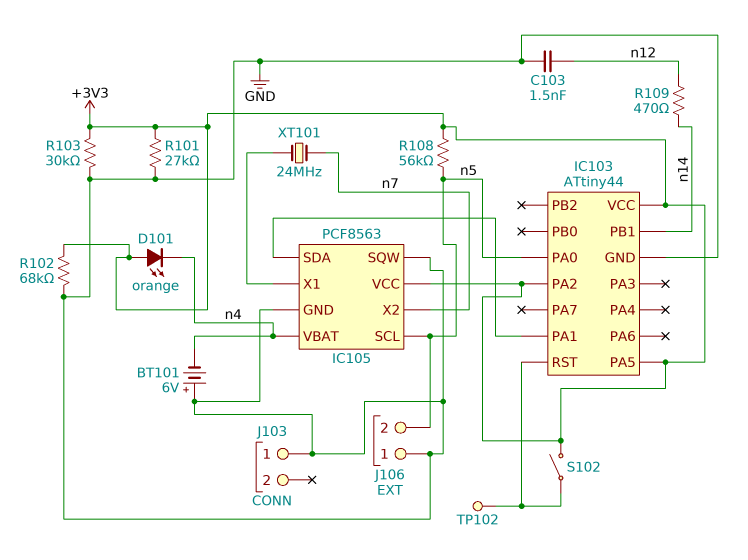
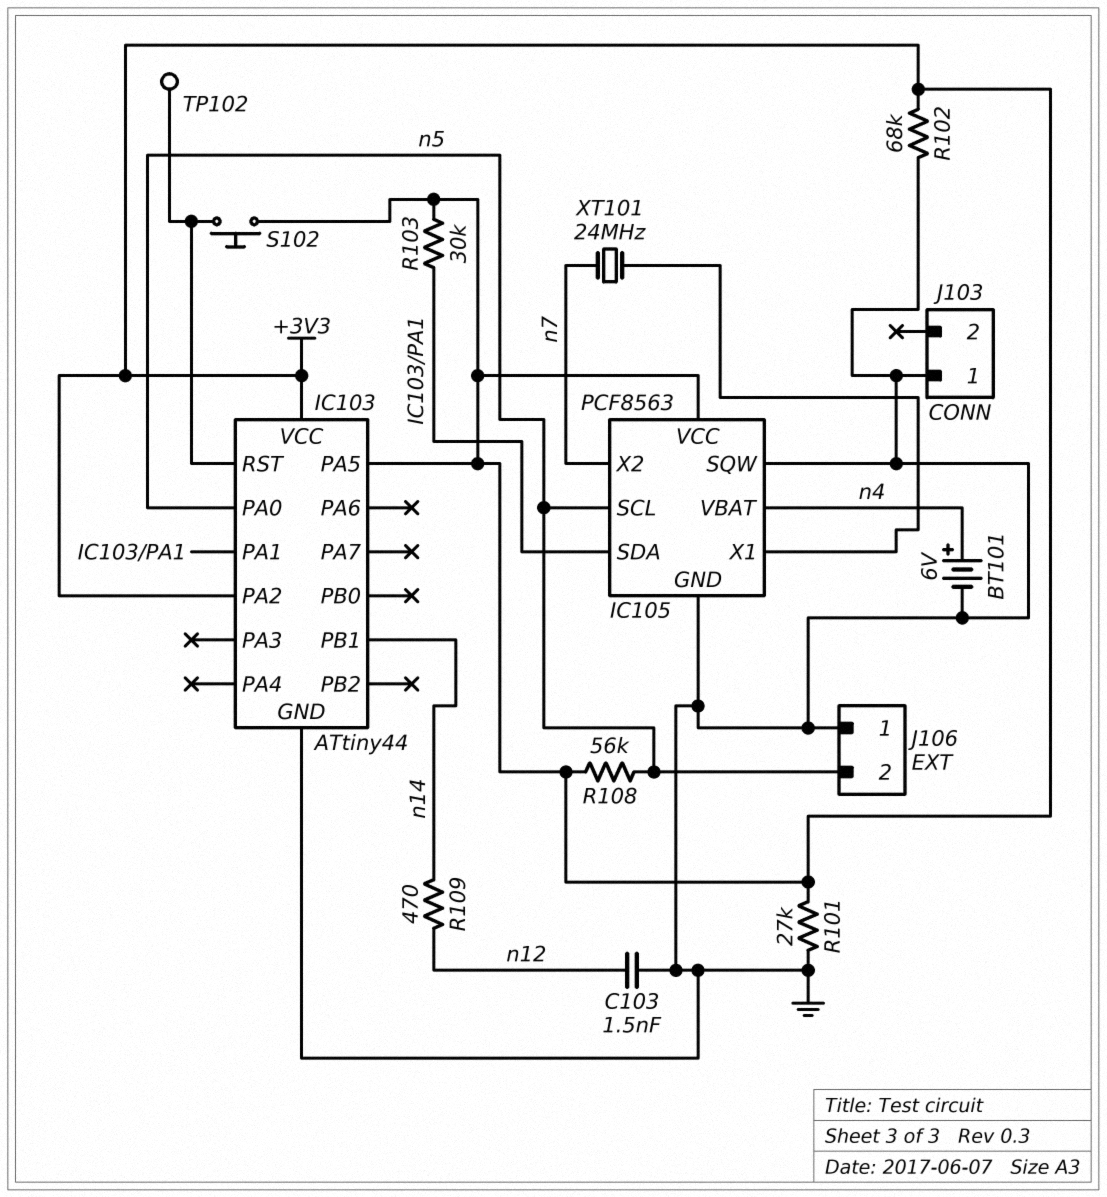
BT101: 6V (plus GND, minus n4) -> 6V (plus n4, minus GND)
D101: LED orange (A +3V3, K n4) -> none
R103: 30k (+3V3, GND) -> 30k (+3V3, IC103/PA1)
S102: switch (+3V3, IC103/RST) -> button (+3V3, IC103/RST)

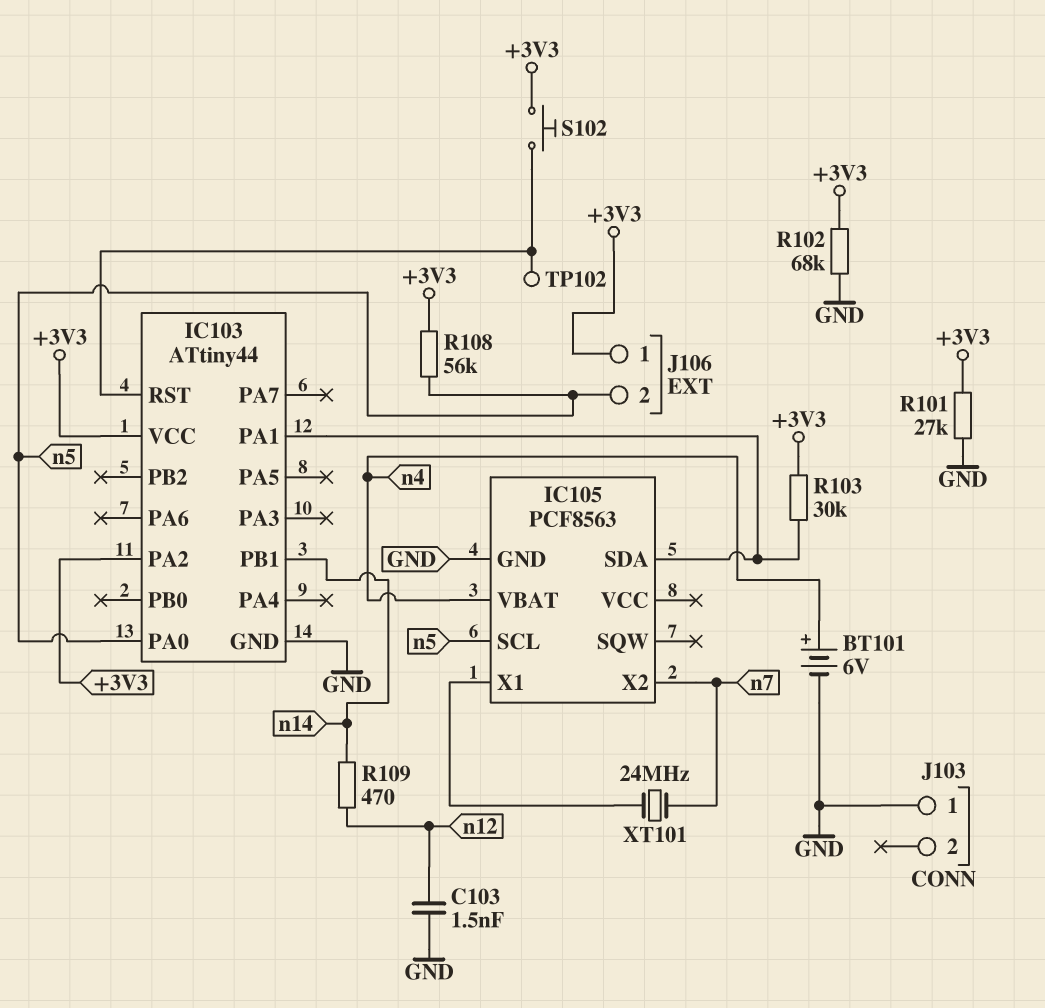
IC103 pin PA5: +3V3 -> none
IC105 pin SQW: GND -> none
IC105 pin VCC: +3V3 -> none
J106 pin 1: GND -> +3V3

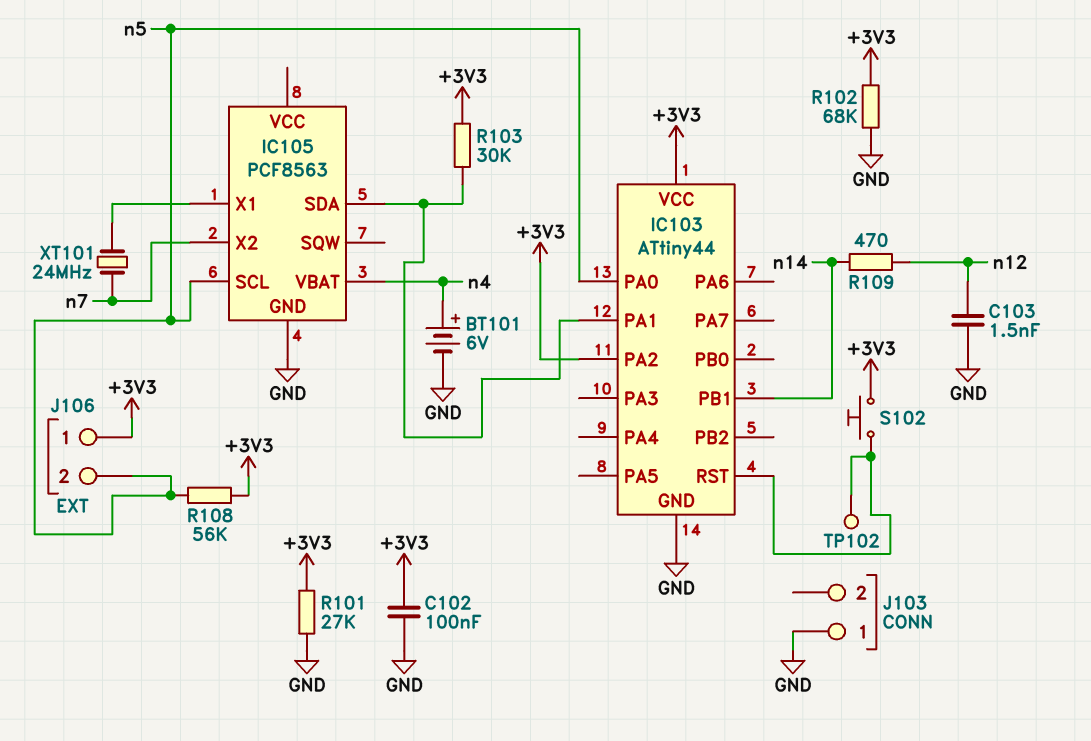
C102: none -> 100nF (+3V3, GND)

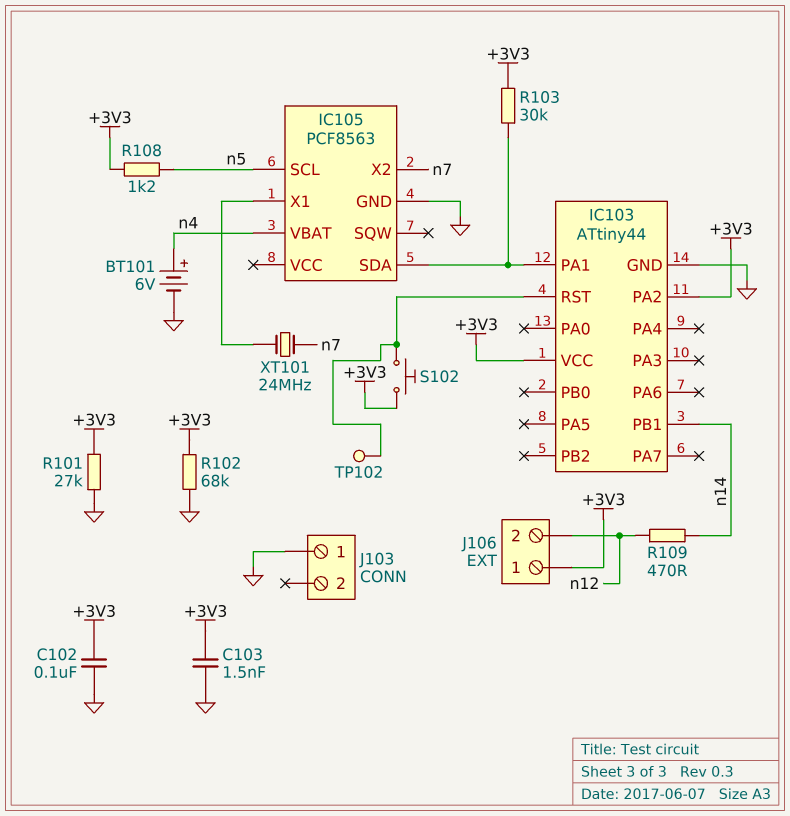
C103: 1.5nF (GND, n12) -> 1.5nF (+3V3, GND)
IC103 pin PA0: n5 -> none
J106 pin 2: n5 -> n12
R108: 56k (+3V3, n5) -> 1.2k (+3V3, n5)

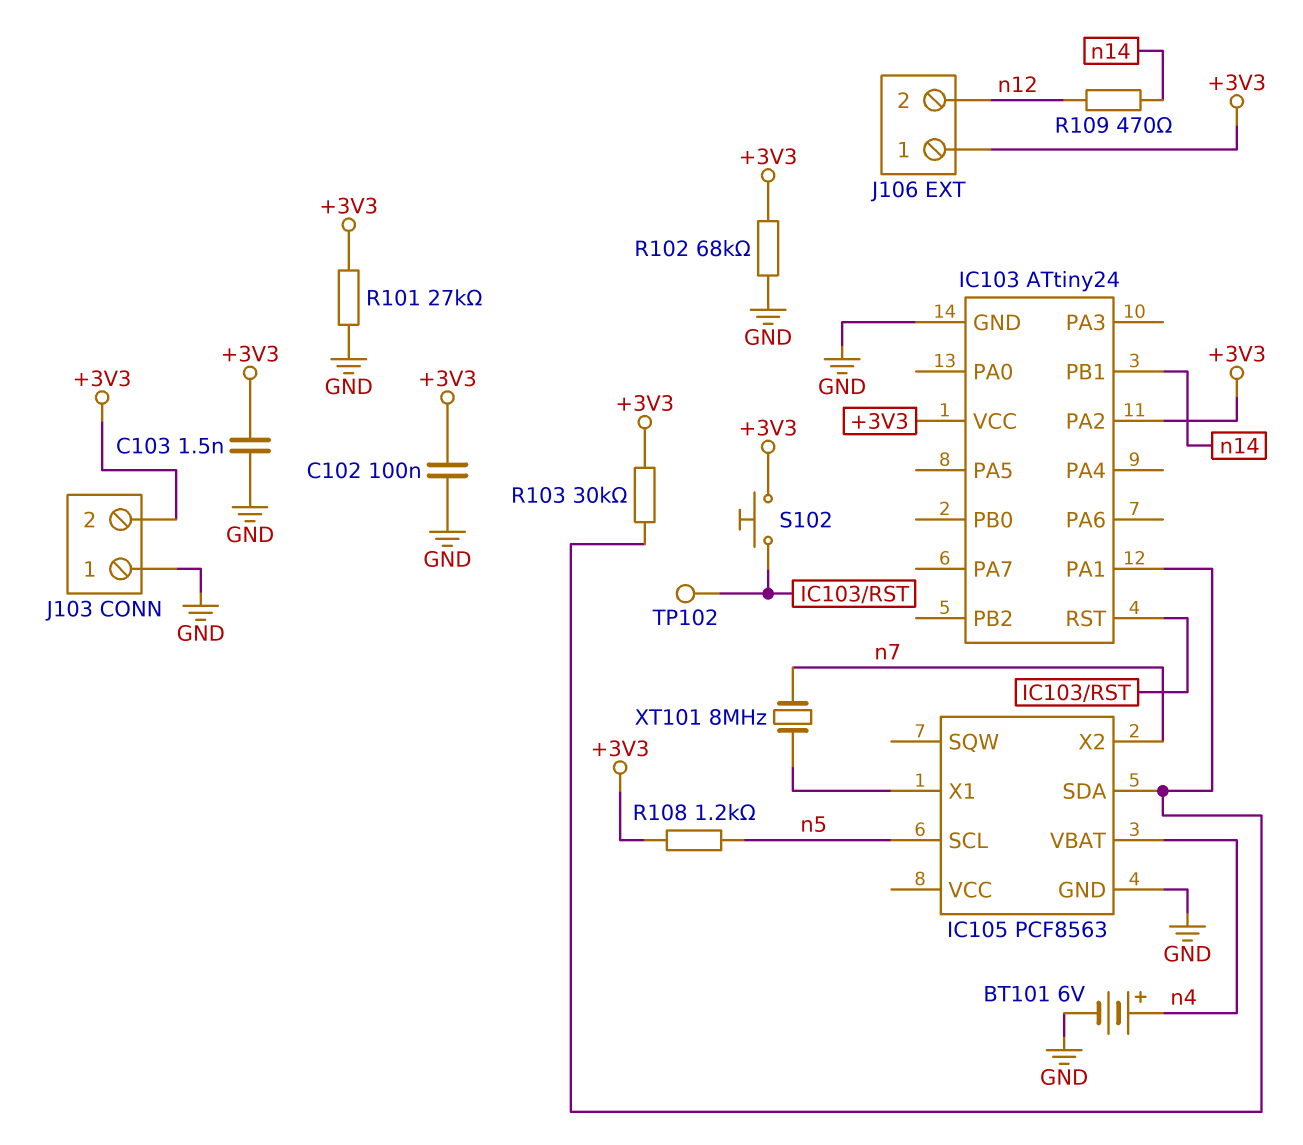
IC103: ATtiny44 -> ATtiny24
J103 pin 2: none -> +3V3
XT101: 24MHz (IC105/X1, n7) -> 8MHz (IC105/X1, n7)

